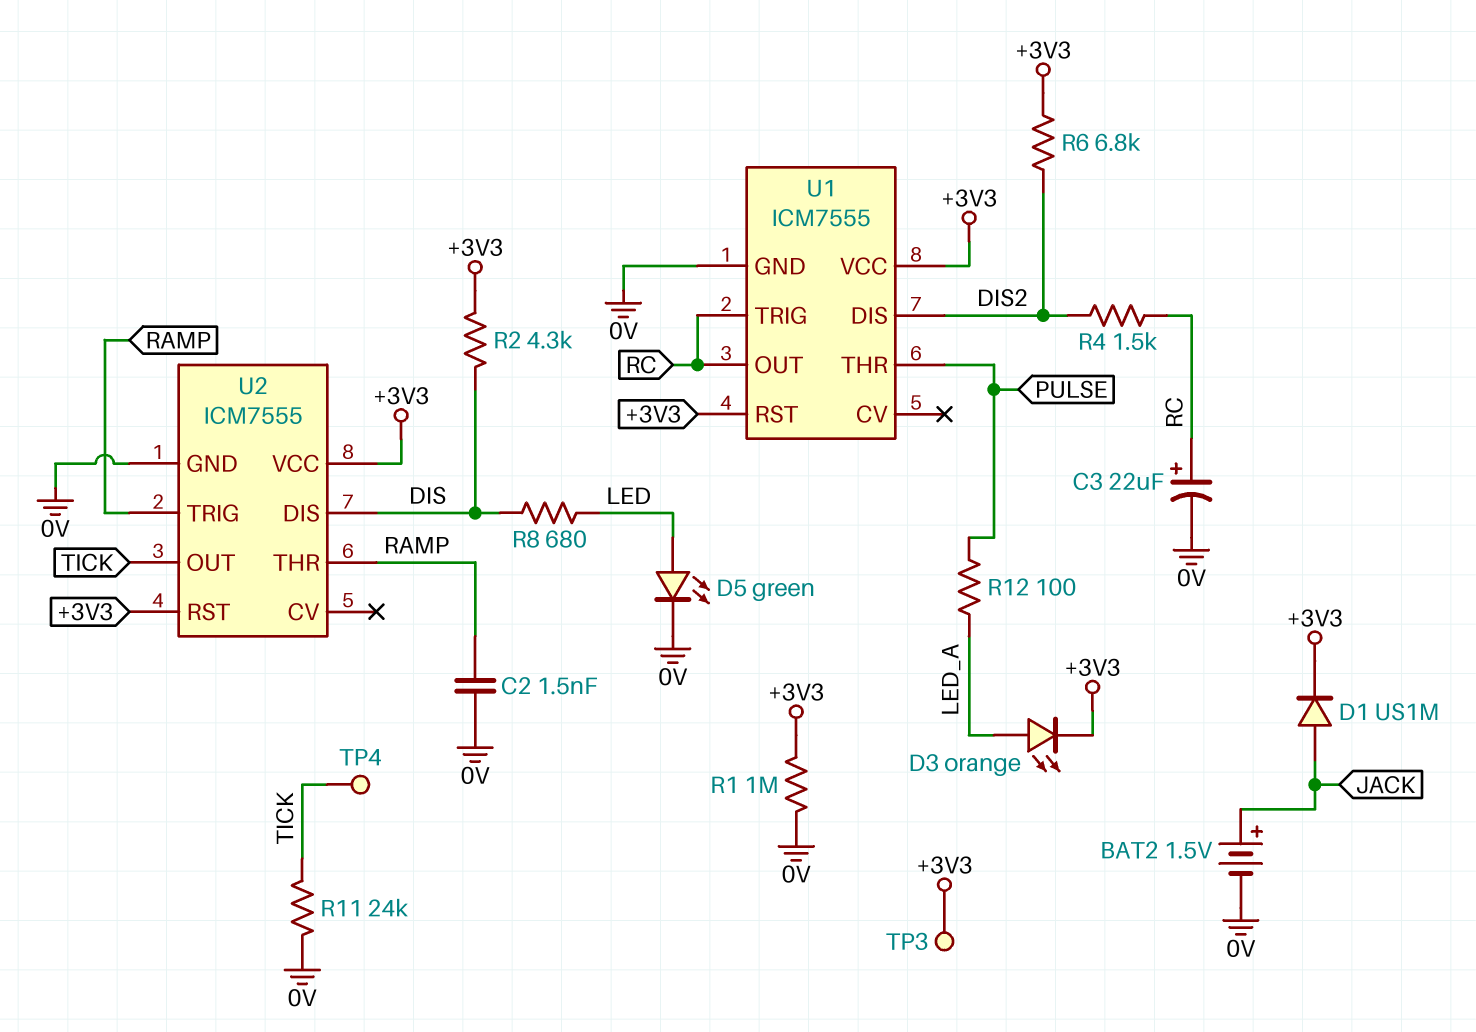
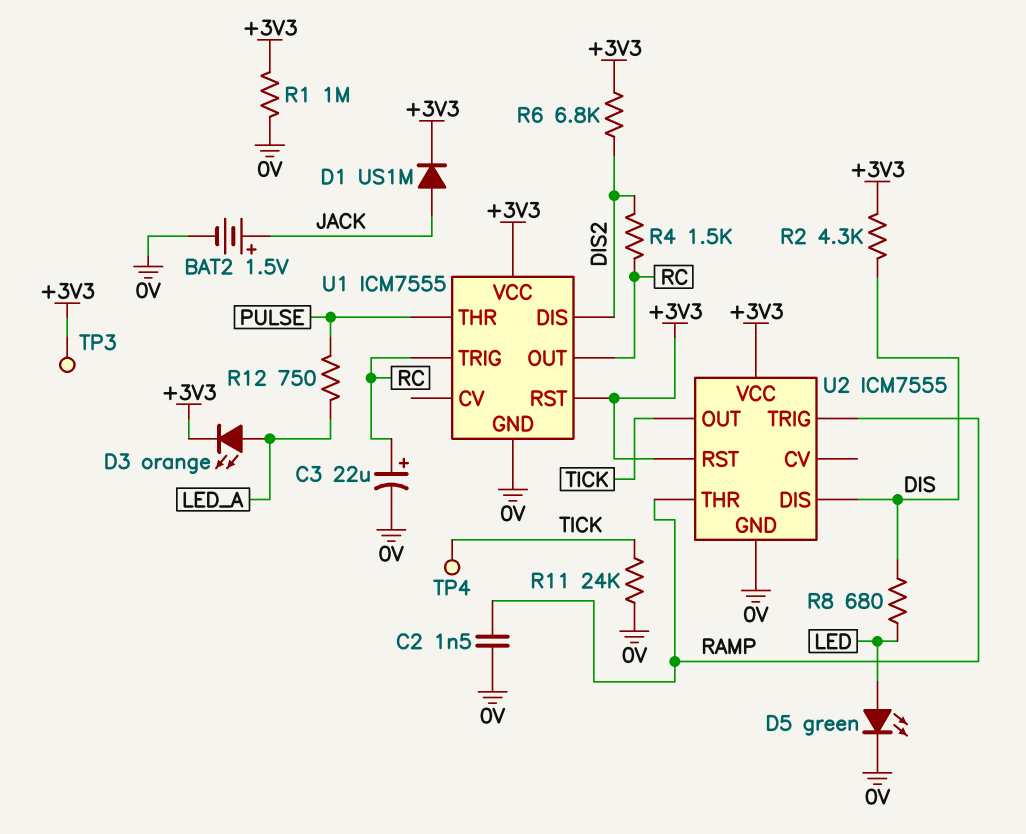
R12: 100 (LED_A, PULSE) -> 750 (LED_A, PULSE)

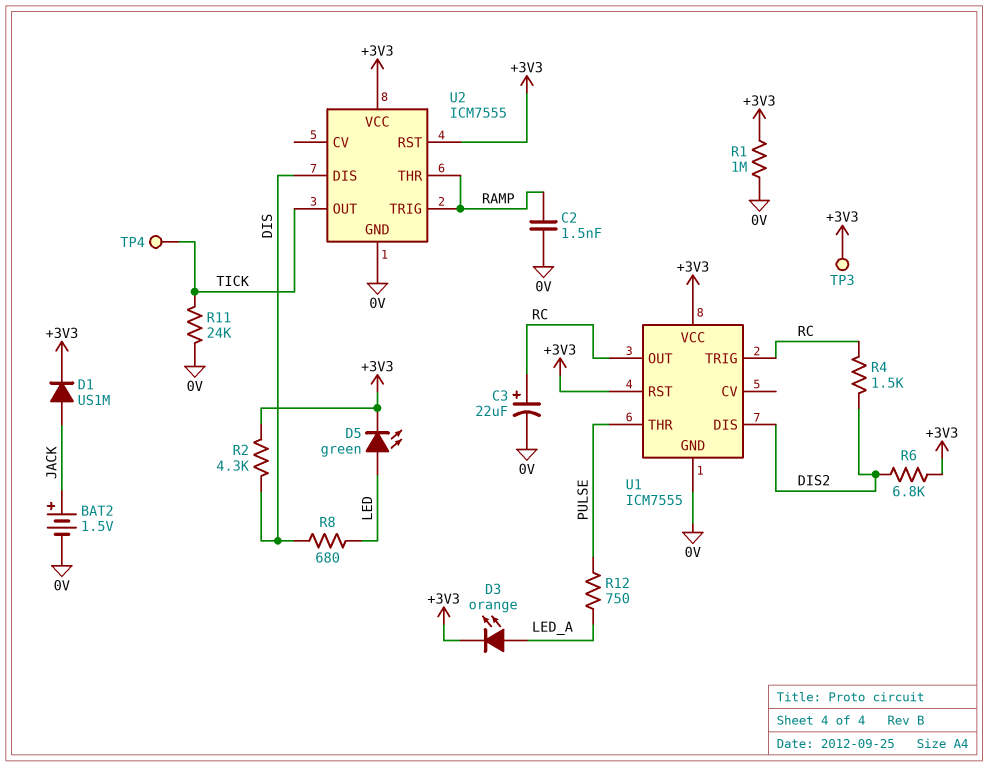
D5: LED green (A LED, K 0V) -> LED green (A LED, K +3V3)

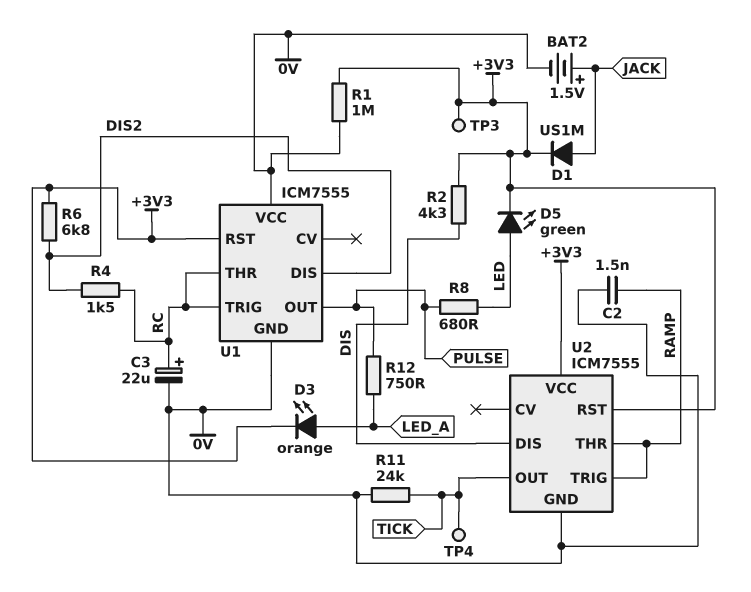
R8: 680 (DIS, LED) -> 680 (LED, PULSE)
U1 pin OUT: RC -> PULSE
U1 pin THR: PULSE -> RC
U1 pin VCC: +3V3 -> 0V

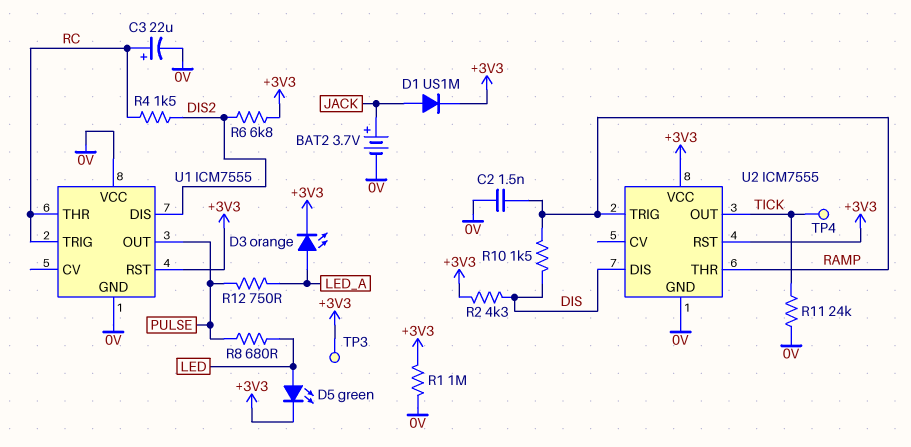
BAT2: 1.5V (plus JACK, minus 0V) -> 3.7V (plus JACK, minus 0V)
R10: none -> 1.5k (DIS, RAMP)

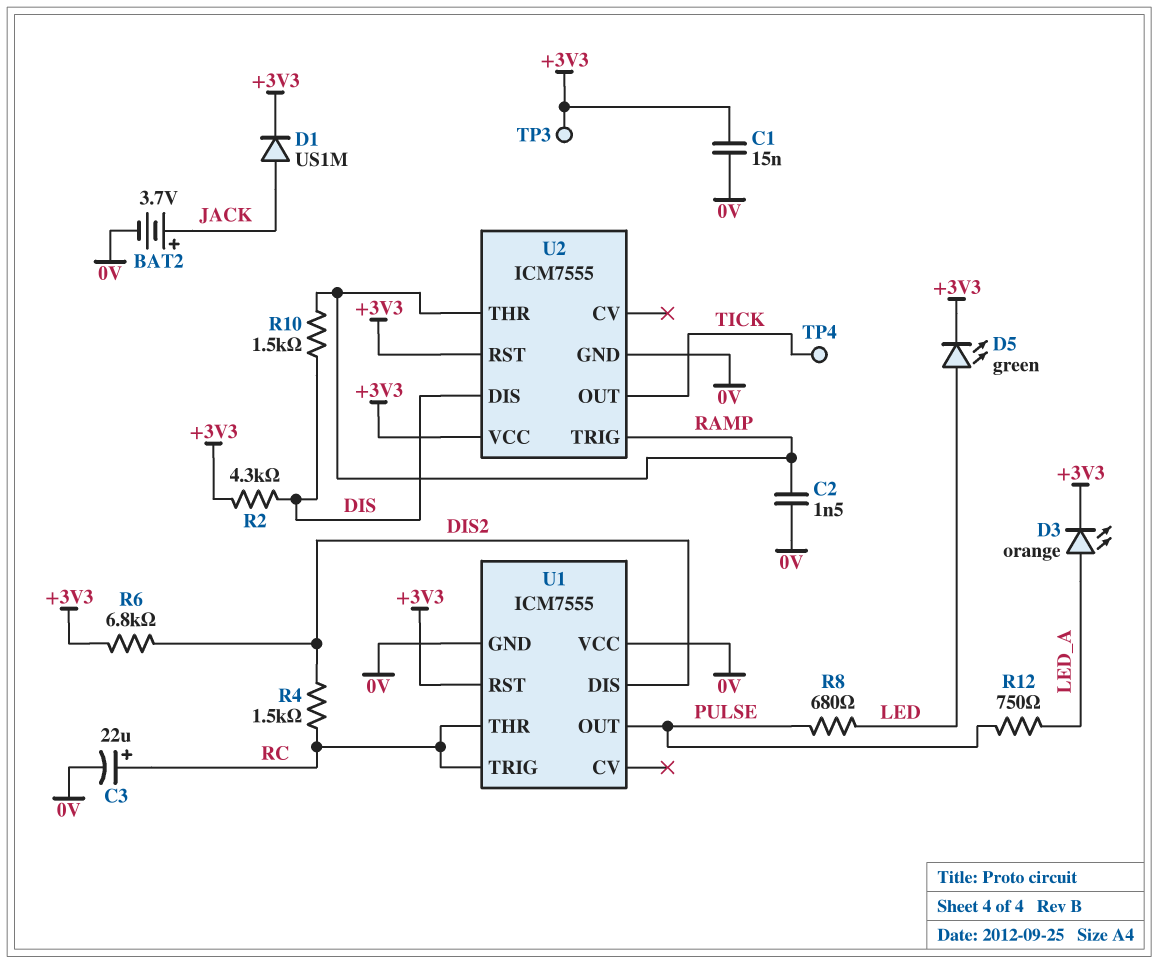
C1: none -> 15nF (+3V3, 0V)
R1: 1M (+3V3, 0V) -> none
R11: 24k (0V, TICK) -> none

